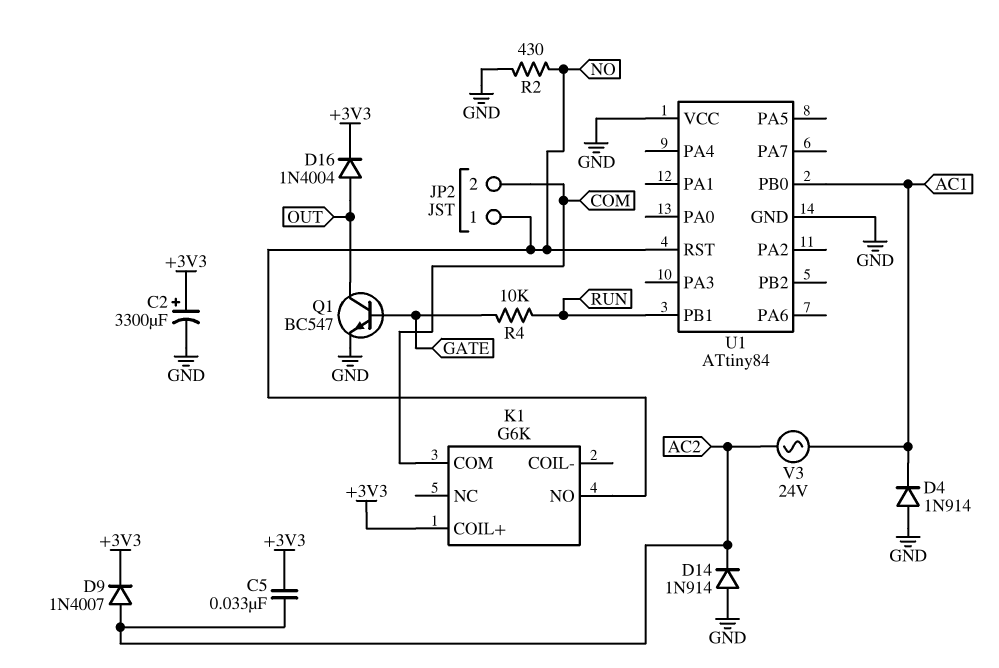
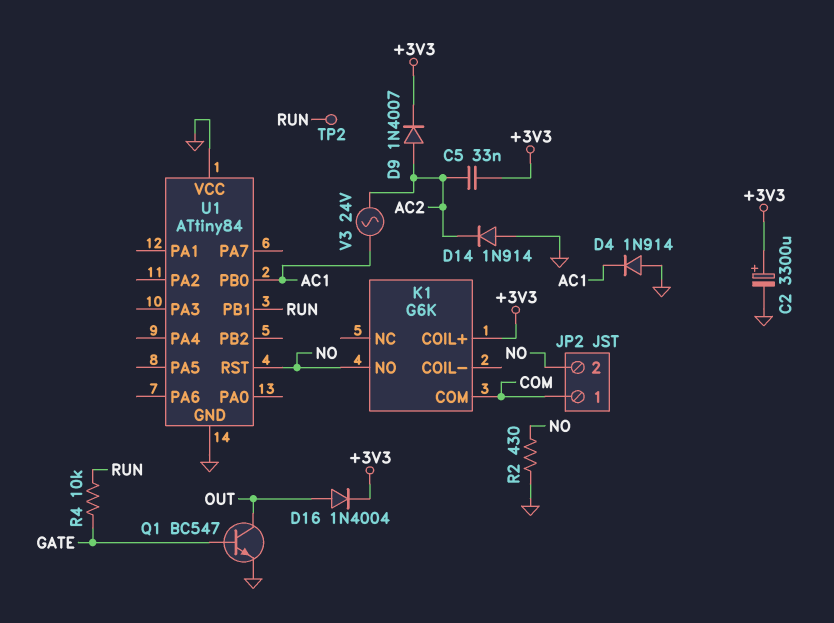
JP2 pin 1: NO -> COM
JP2 pin 2: COM -> NO
TP2: none -> test point (RUN)

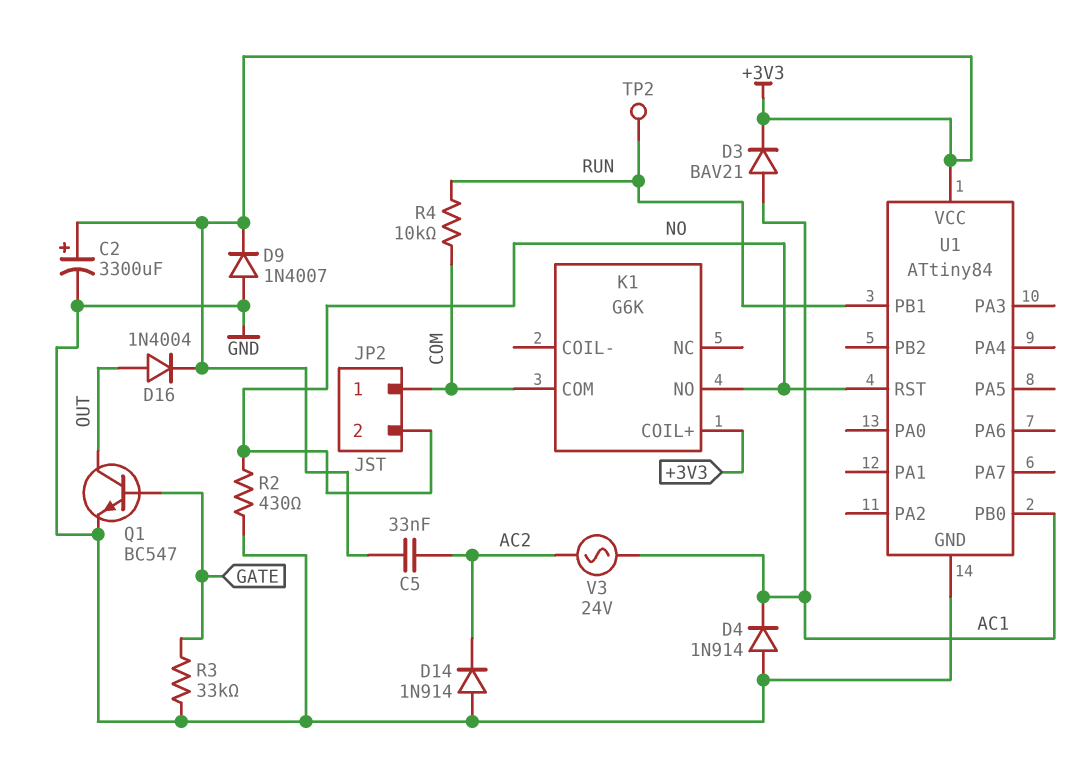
D3: none -> diode BAV21 (A AC1, K +3V3)
D9: diode 1N4007 (A AC2, K +3V3) -> diode 1N4007 (A GND, K +3V3)
R3: none -> 33k (GATE, GND)
R4: 10k (GATE, RUN) -> 10k (COM, RUN)
U1 pin VCC: GND -> +3V3

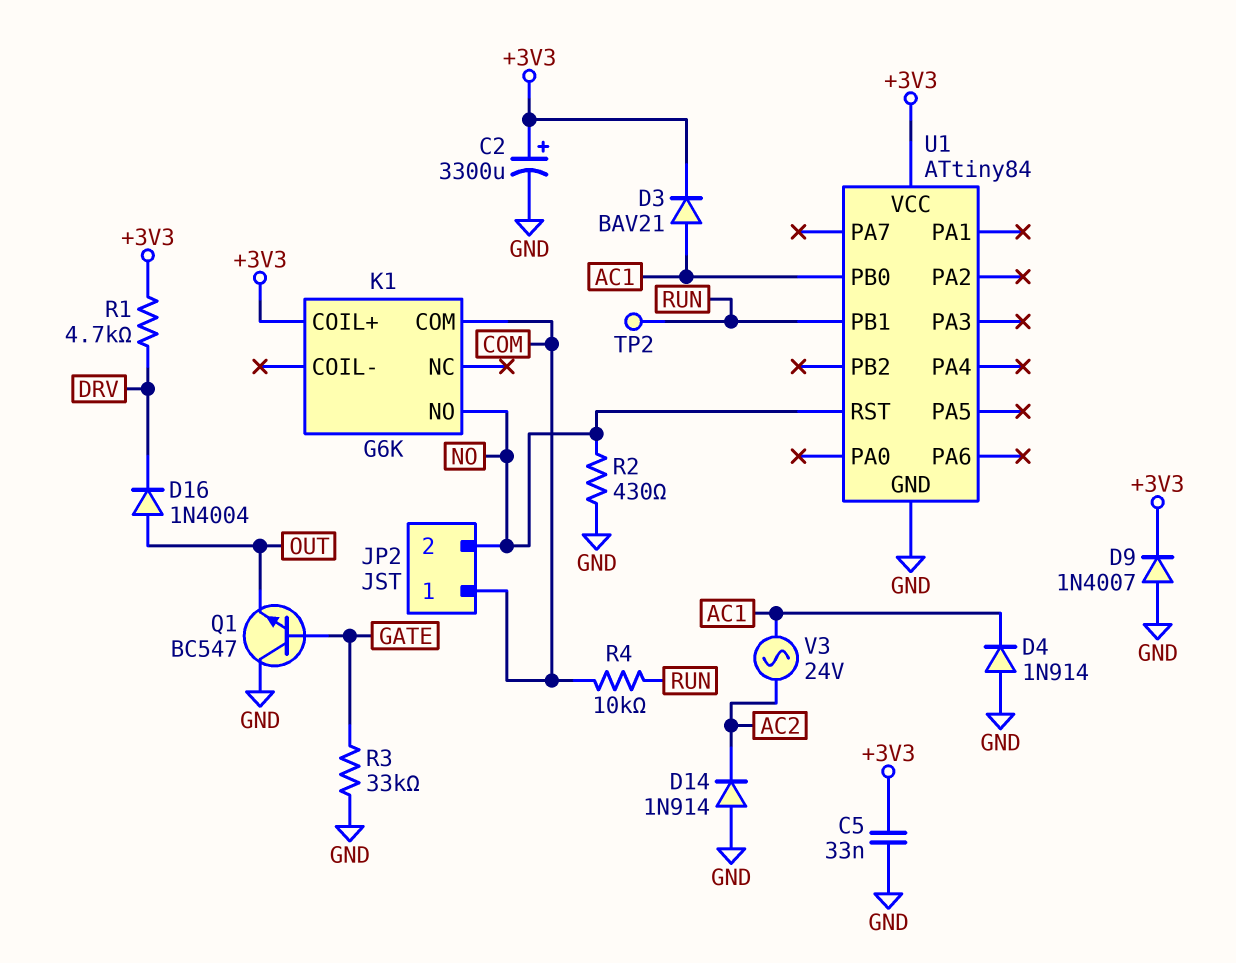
C5: 33nF (+3V3, AC2) -> 33nF (+3V3, GND)
D16: diode 1N4004 (A OUT, K +3V3) -> diode 1N4004 (A OUT, K DRV)
Q1: NPN BC547 (B GATE, C OUT, E GND) -> NPN BC547 (B GATE, C GND, E OUT)
R1: none -> 4.7k (+3V3, DRV)

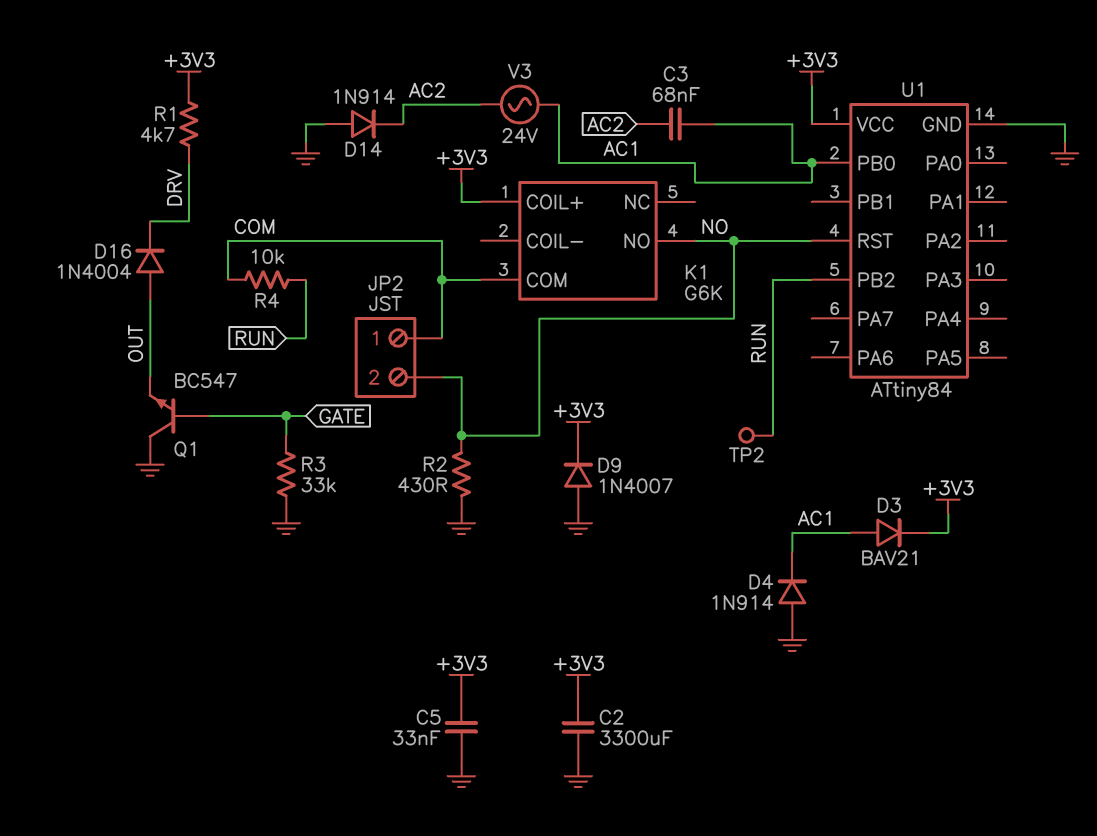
C2: 3300uF (plus +3V3, minus GND) -> 3300uF (+3V3, GND)
C3: none -> 68nF (AC1, AC2)
U1 pin PB1: RUN -> none
U1 pin PB2: none -> RUN

